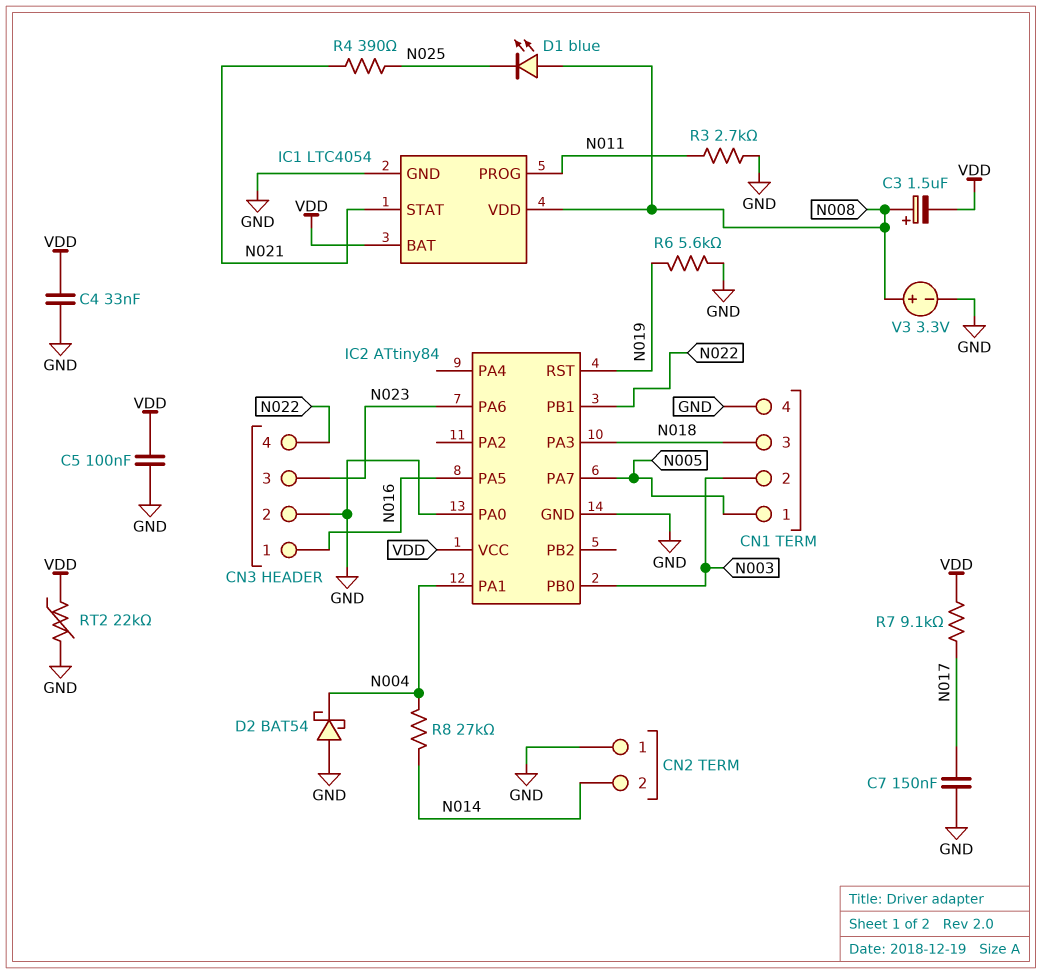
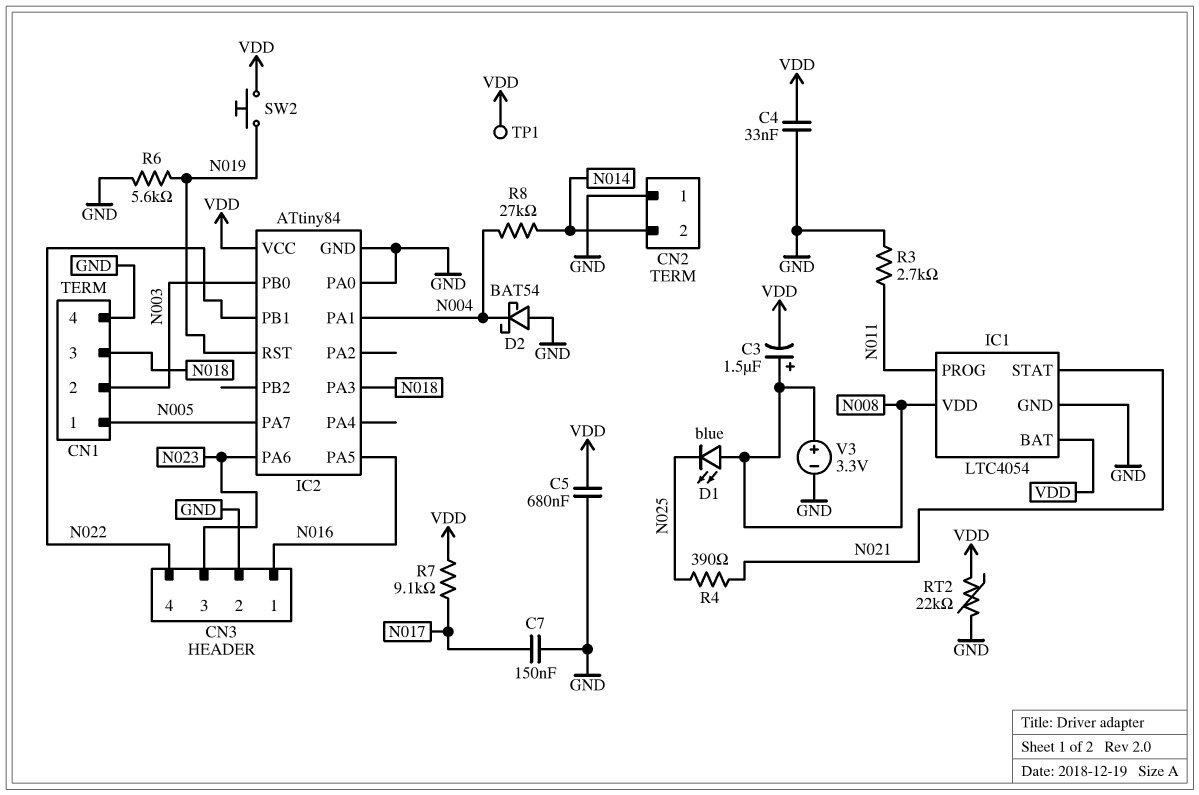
C5: 100nF (GND, VDD) -> 680nF (GND, VDD)
SW2: none -> button (N019, VDD)
TP1: none -> test point (VDD)

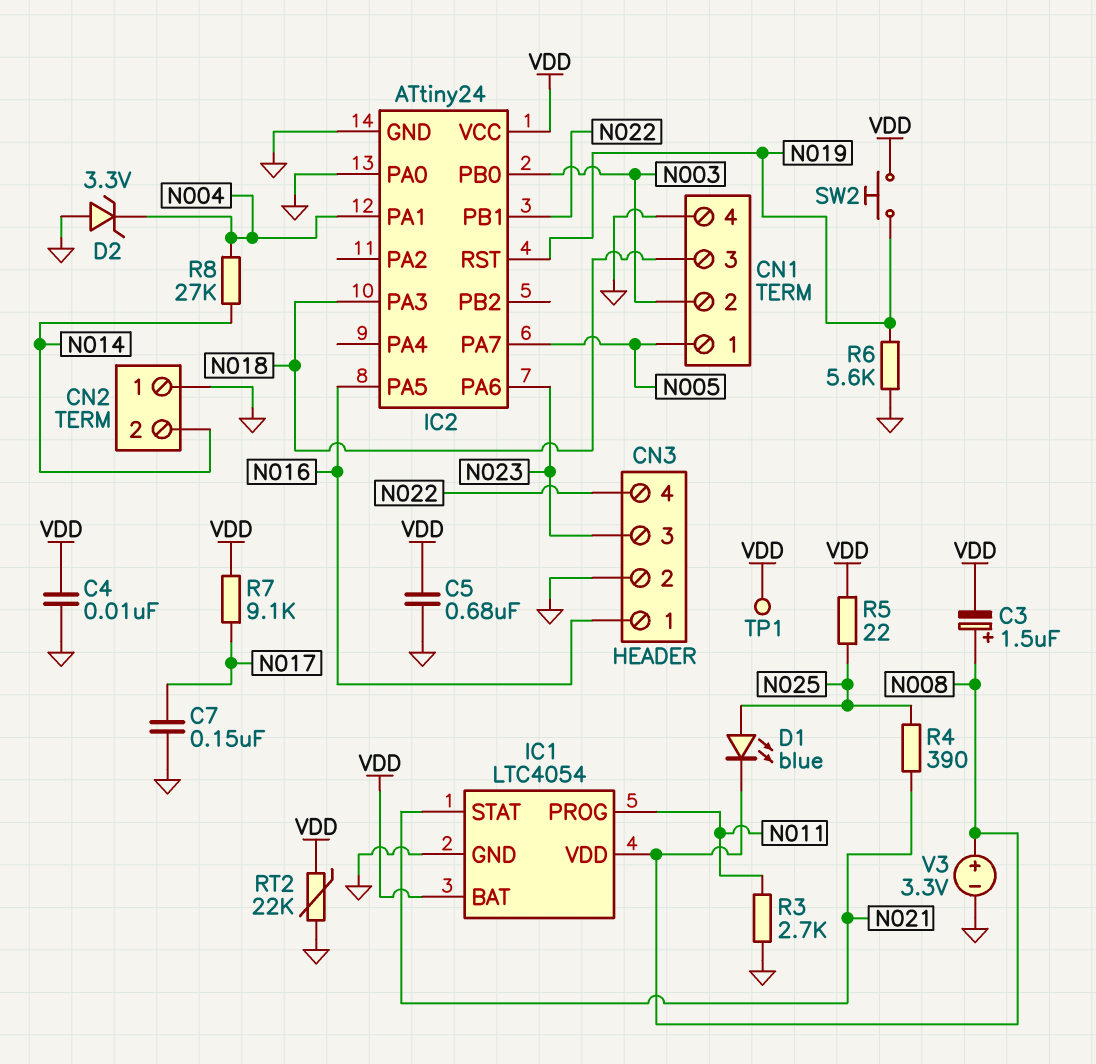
C4: 33nF (GND, VDD) -> 10nF (GND, VDD)
D1: LED blue (A N008, K N025) -> LED blue (A N025, K N008)
D2: schottky BAT54 (A GND, K N004) -> zener 3.3V (A GND, K N004)
IC2: ATtiny84 -> ATtiny24
R5: none -> 22 (N025, VDD)

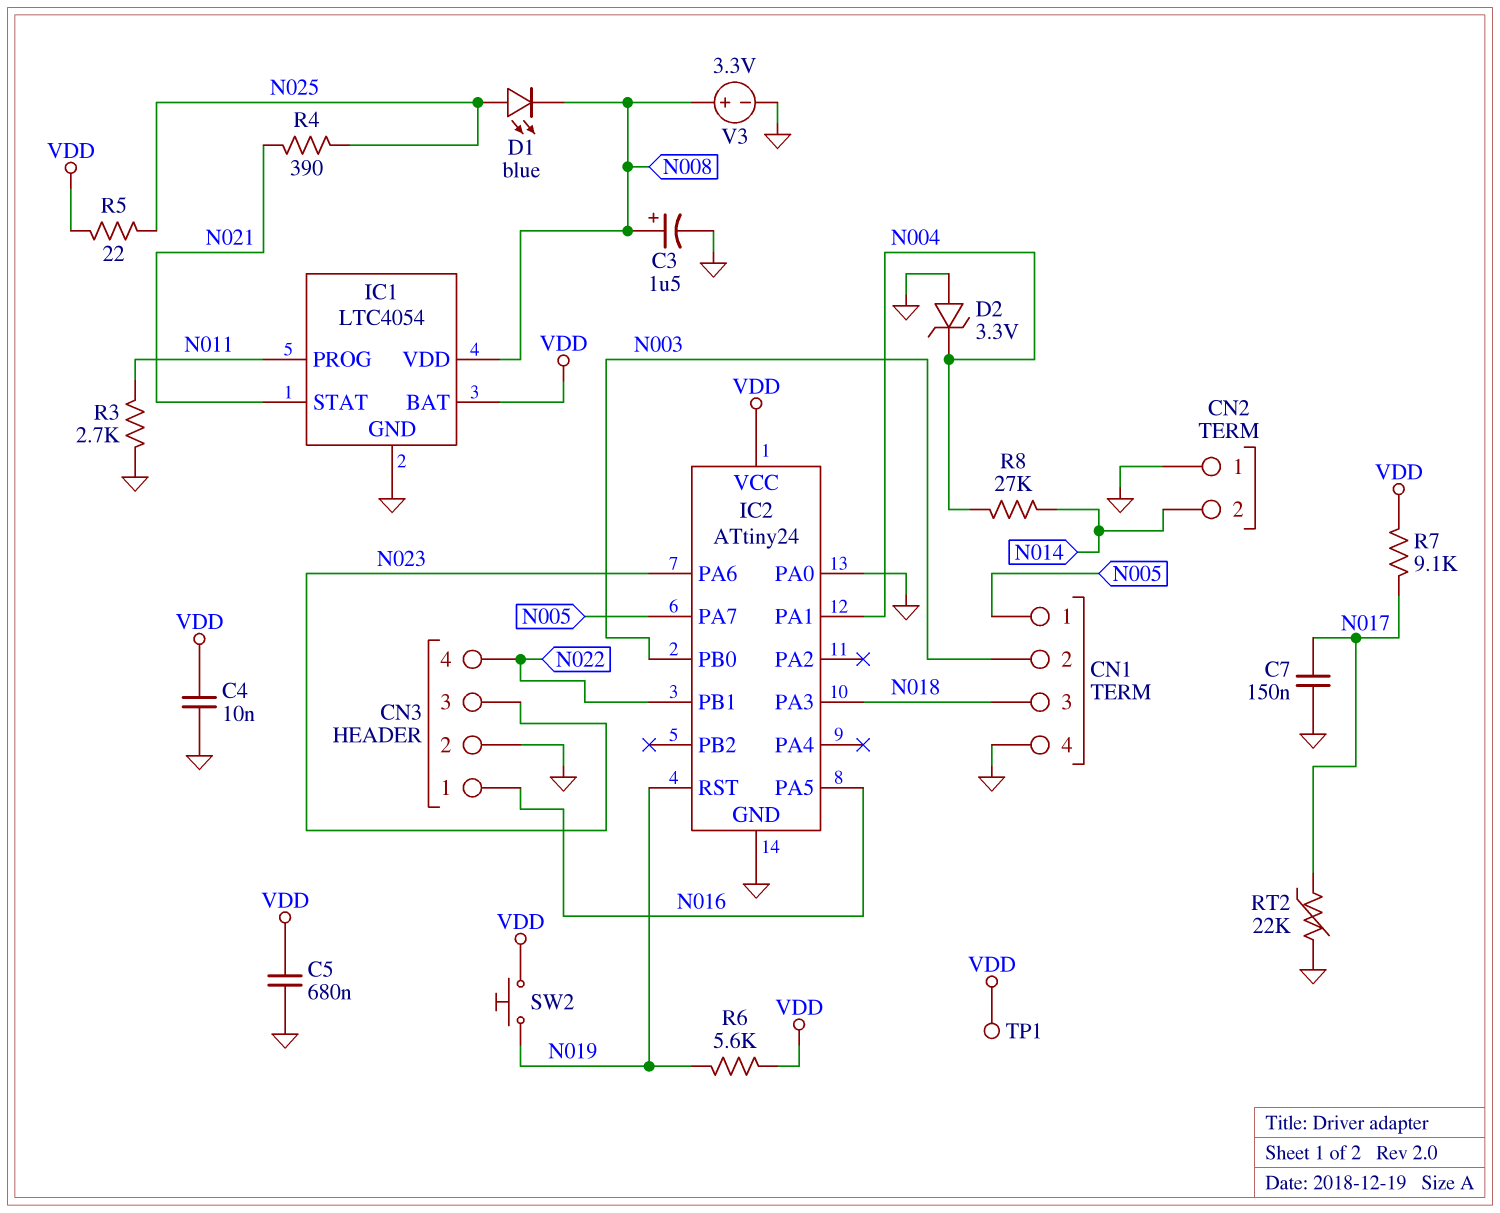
C3: 1.5uF (plus N008, minus VDD) -> 1.5uF (plus N008, minus GND)
R6: 5.6k (GND, N019) -> 5.6k (N019, VDD)
RT2: 22k (GND, VDD) -> 22k (GND, N017)

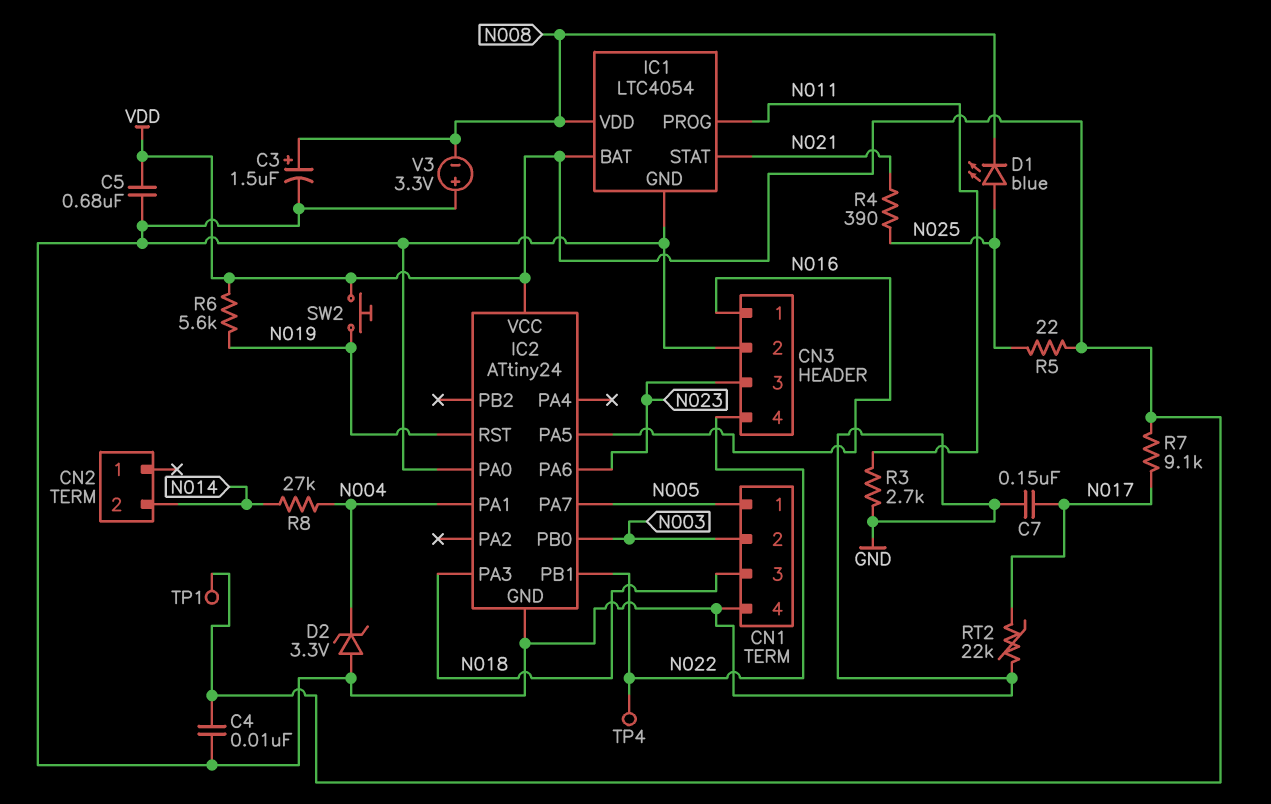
CN2 pin 1: GND -> none
TP4: none -> test point (N022)
V3: 3.3V (plus N008, minus GND) -> 3.3V (plus GND, minus N008)

